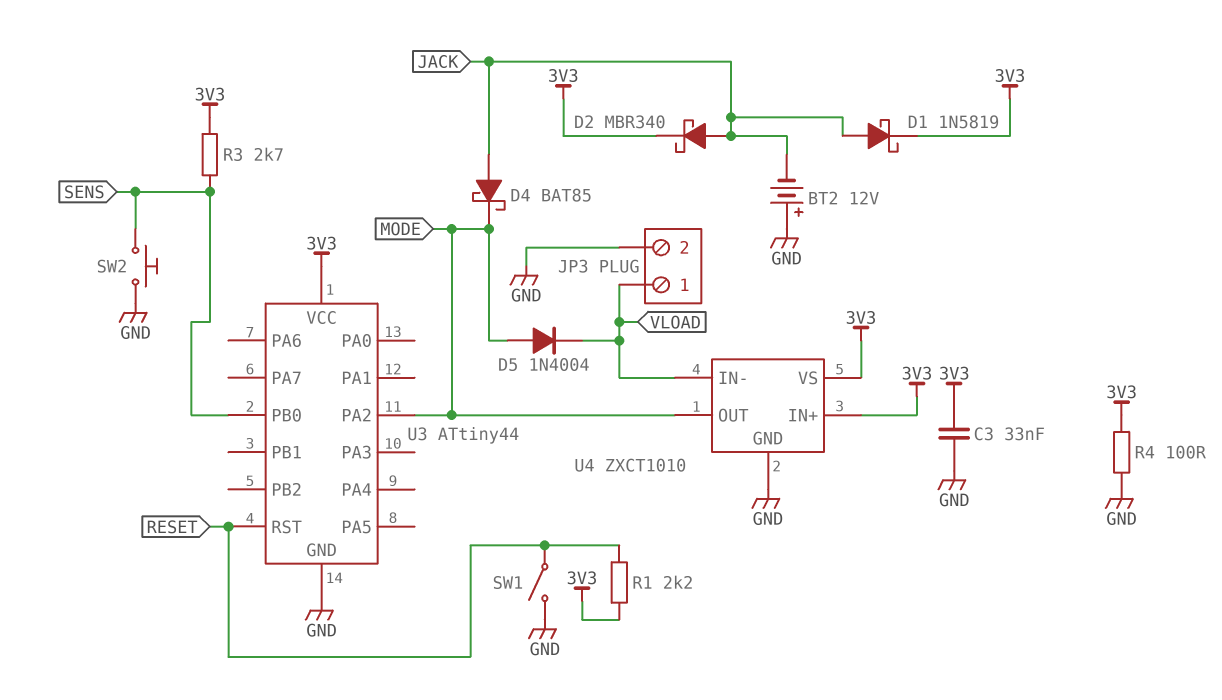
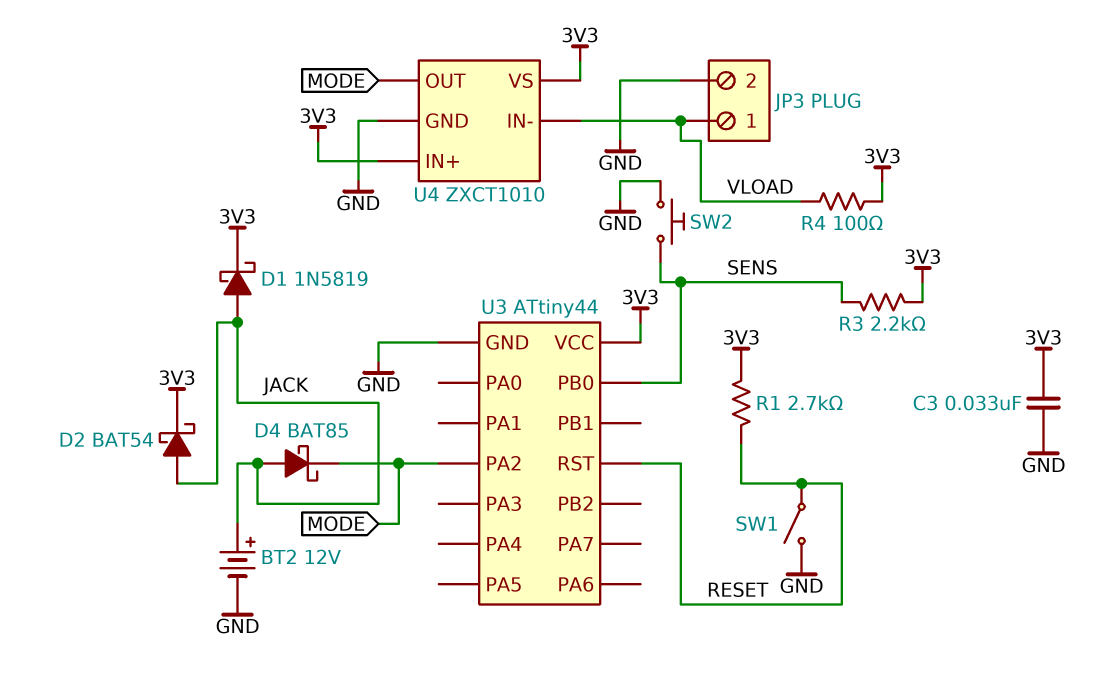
BT2: 12V (plus GND, minus JACK) -> 12V (plus JACK, minus GND)
D2: schottky MBR340 (A JACK, K 3V3) -> schottky BAT54 (A JACK, K 3V3)
D5: diode 1N4004 (A MODE, K VLOAD) -> none
R1: 2.2k (3V3, RESET) -> 2.7k (3V3, RESET)
R3: 2.7k (3V3, SENS) -> 2.2k (3V3, SENS)
R4: 100 (3V3, GND) -> 100 (3V3, VLOAD)

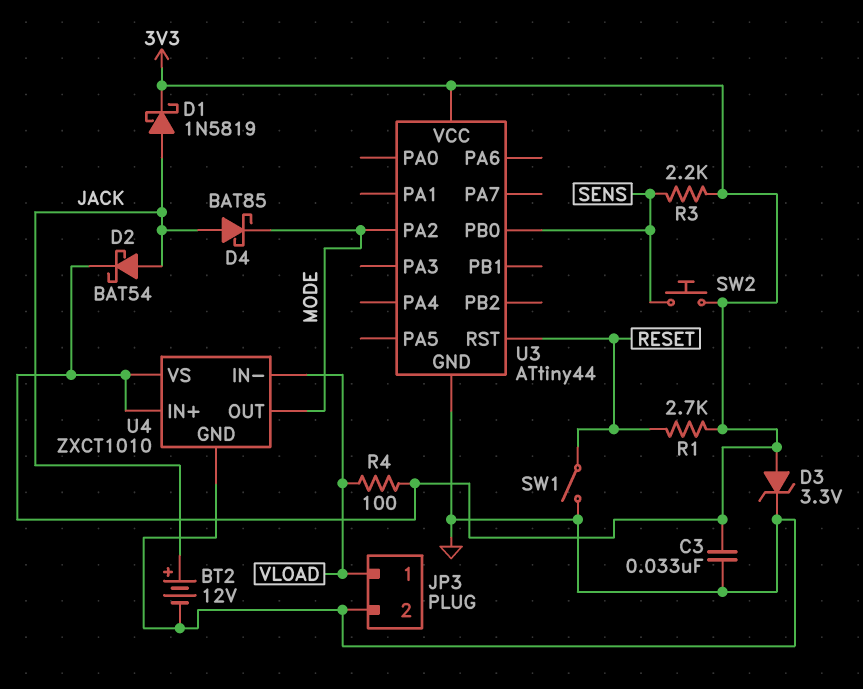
D3: none -> zener 3.3V (A 3V3, K GND)
SW2: button (GND, SENS) -> button (3V3, SENS)

